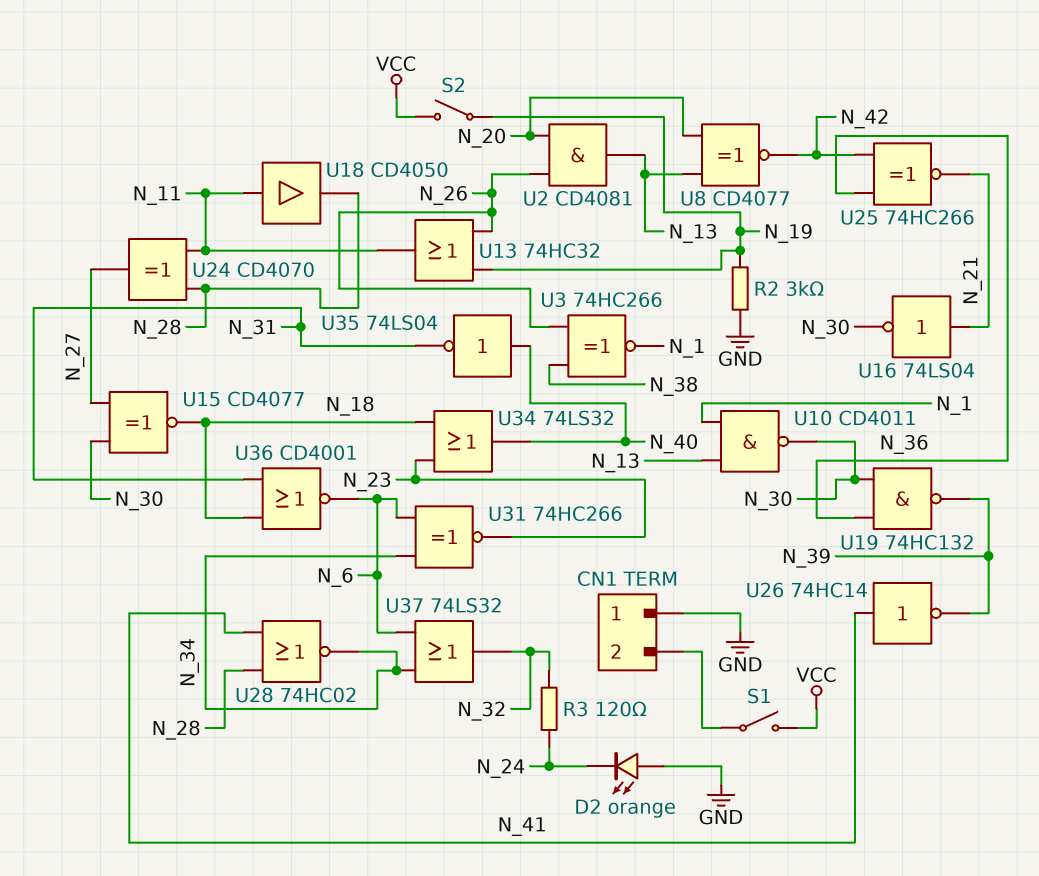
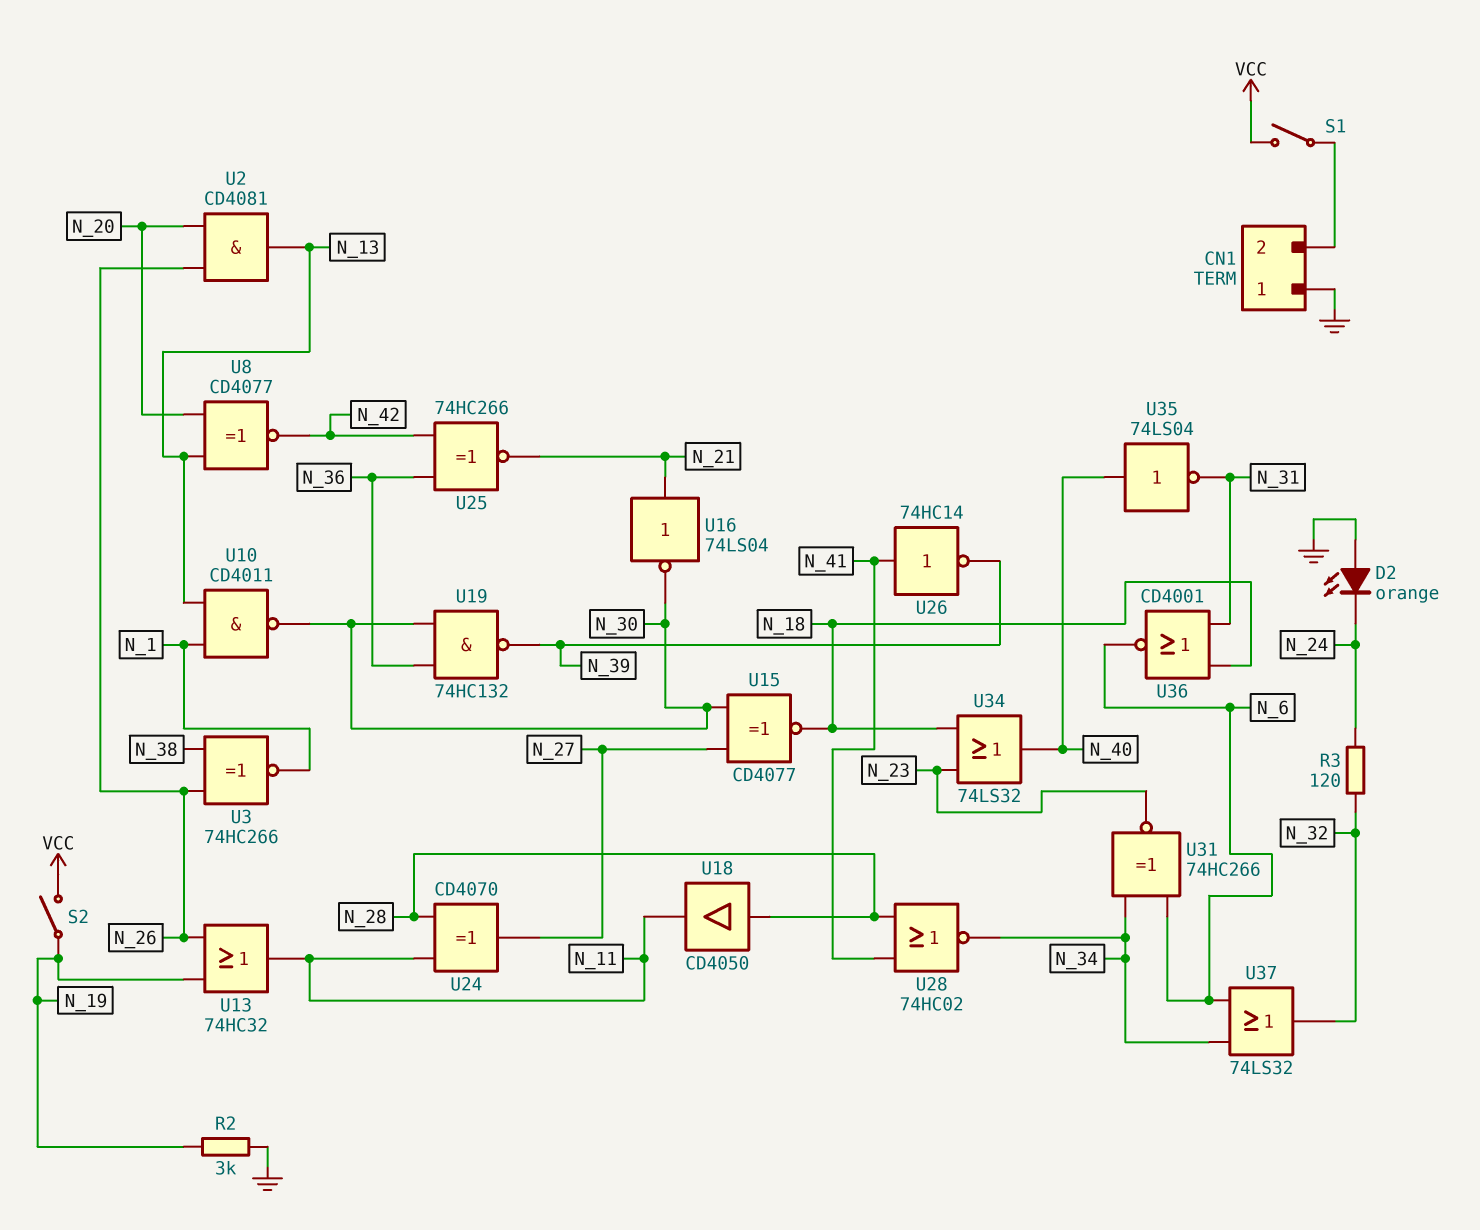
U18: buffer CD4050 (in N_11, out N_28) -> buffer CD4050 (in N_28, out N_11)

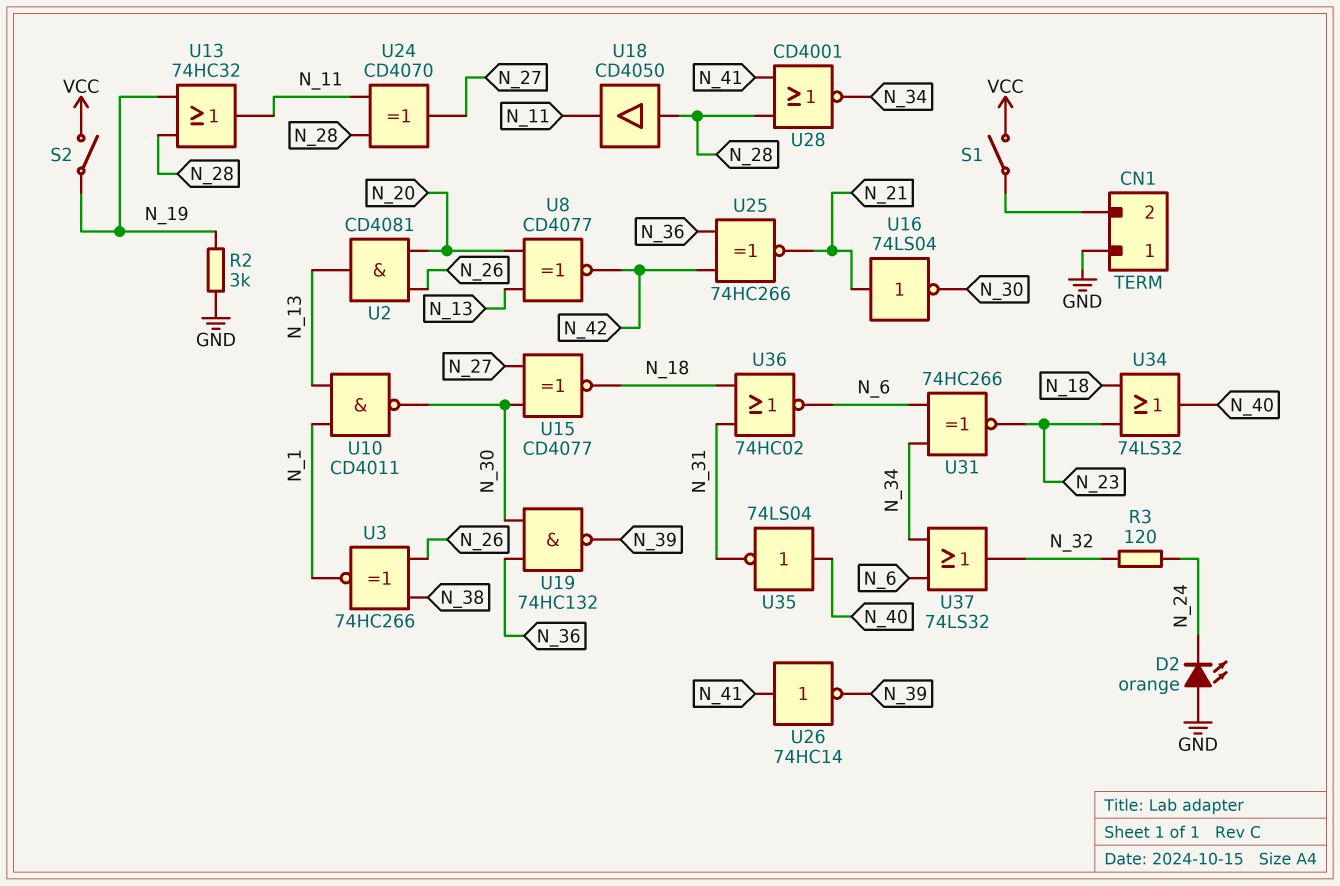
U13: OR 74HC32 (in N_19, in N_26, out N_11) -> OR 74HC32 (in N_19, in N_28, out N_11)
U28: NOR 74HC02 (in N_28, in N_41, out N_34) -> NOR CD4001 (in N_28, in N_41, out N_34)
U36: NOR CD4001 (in N_18, in N_31, out N_6) -> NOR 74HC02 (in N_18, in N_31, out N_6)

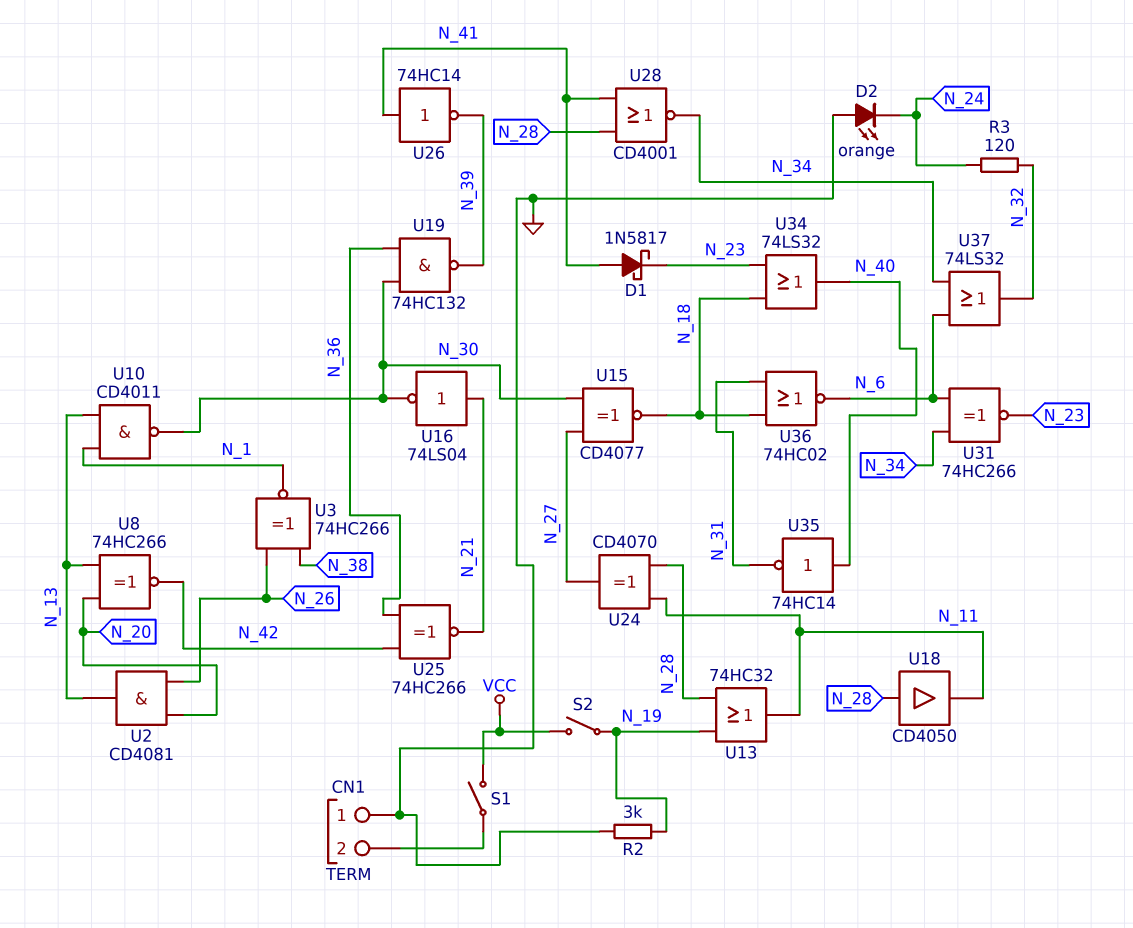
D1: none -> schottky 1N5817 (A N_41, K N_23)
U8: XNOR CD4077 (in N_13, in N_20, out N_42) -> XNOR 74HC266 (in N_13, in N_20, out N_42)
U35: NOT 74LS04 (in N_40, out N_31) -> NOT 74HC14 (in N_40, out N_31)

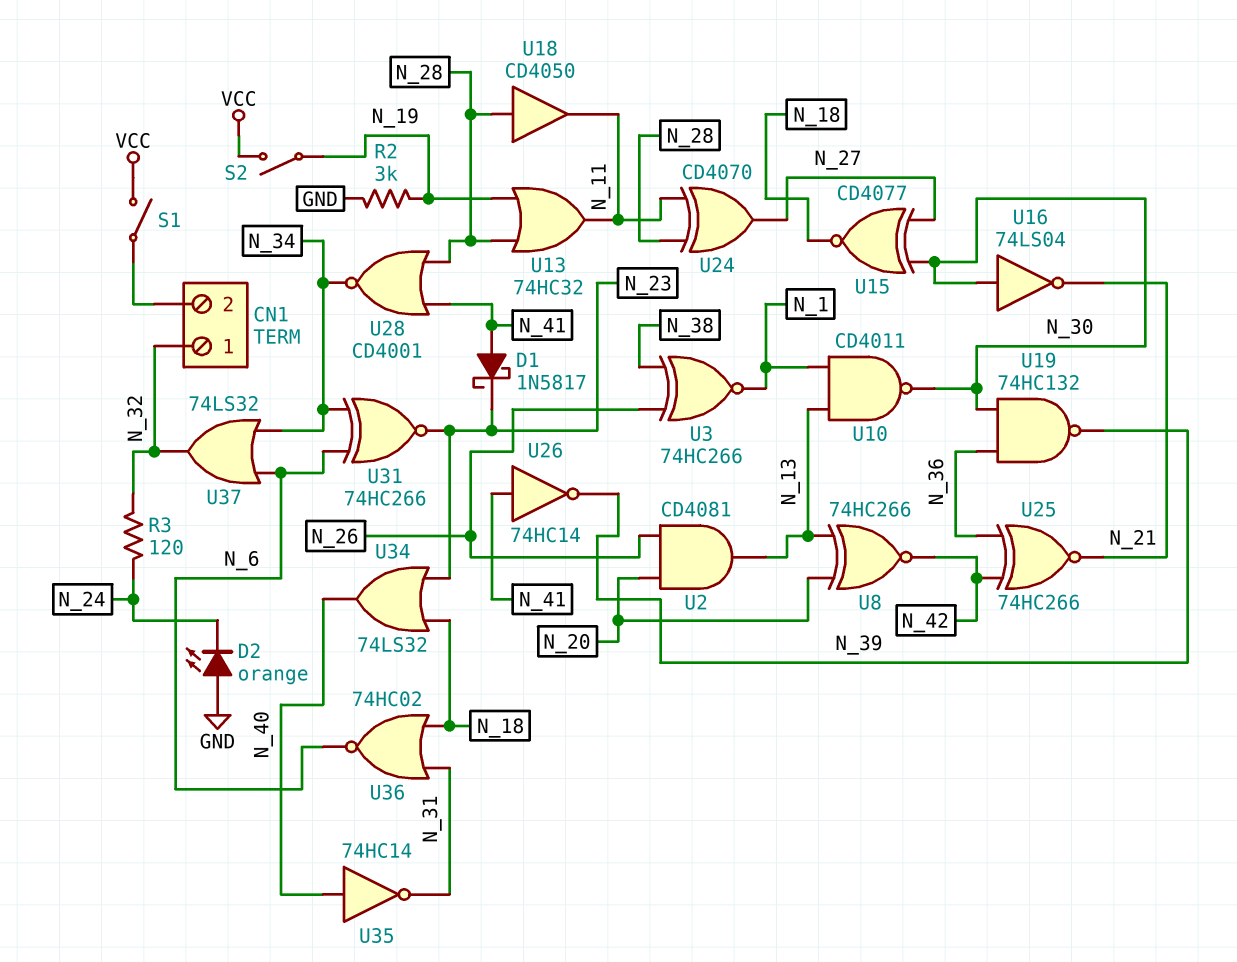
CN1 pin 1: GND -> N_32
U16: NOT 74LS04 (in N_21, out N_30) -> NOT 74LS04 (in N_30, out N_21)

